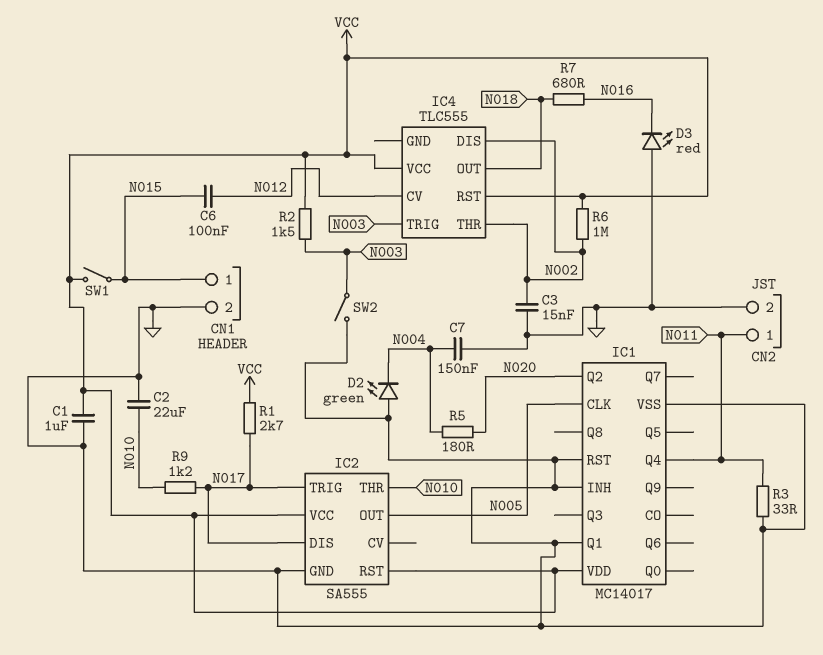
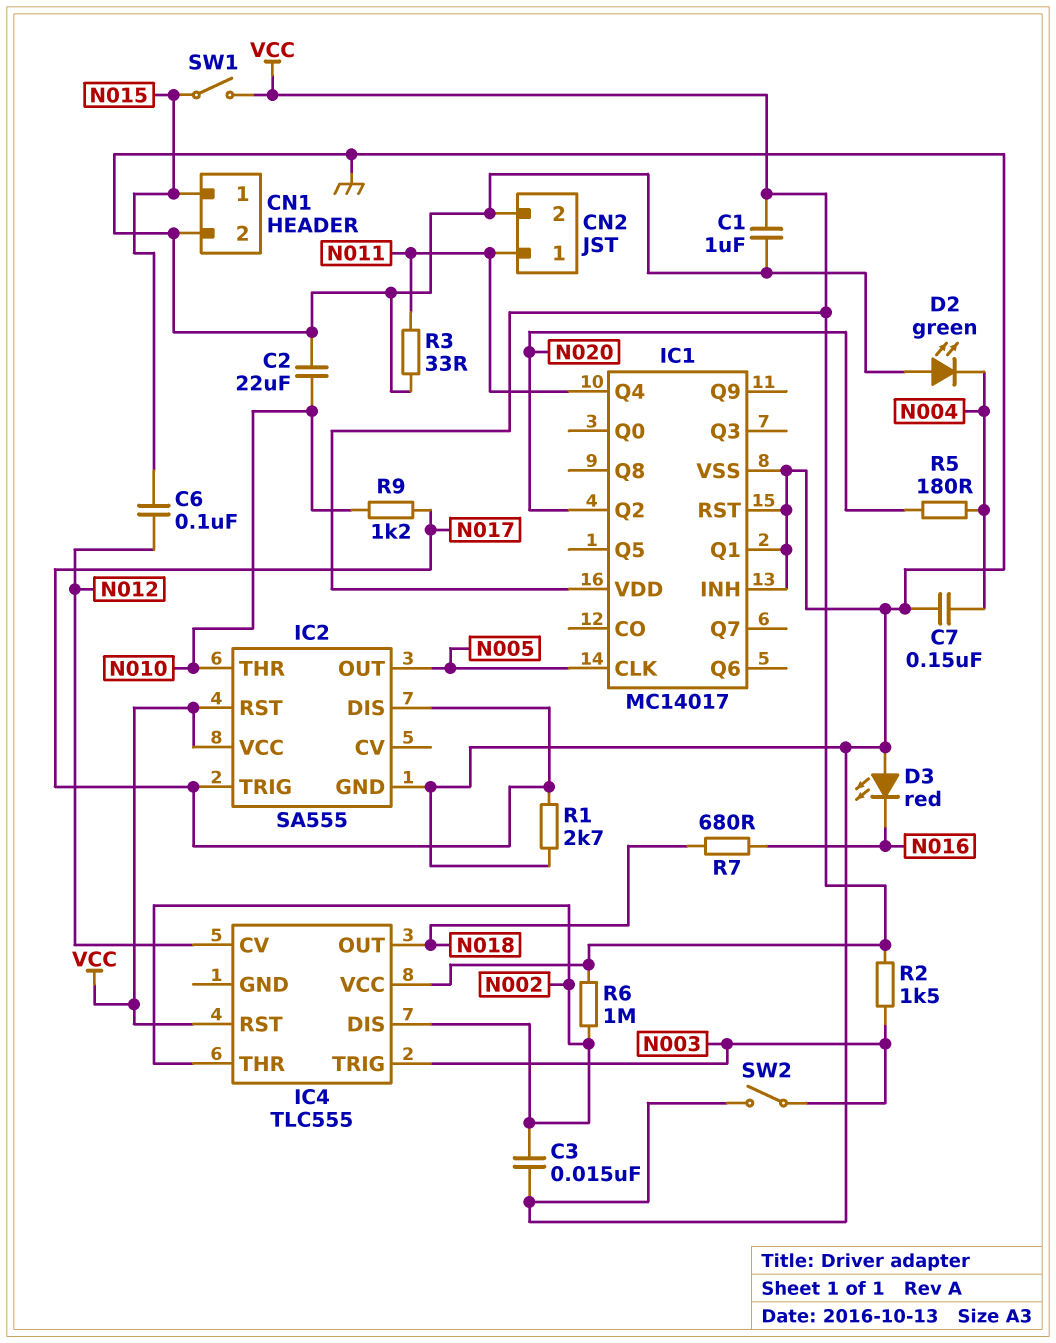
R1: 2.7k (N017, VCC) -> 2.7k (GND, N017)

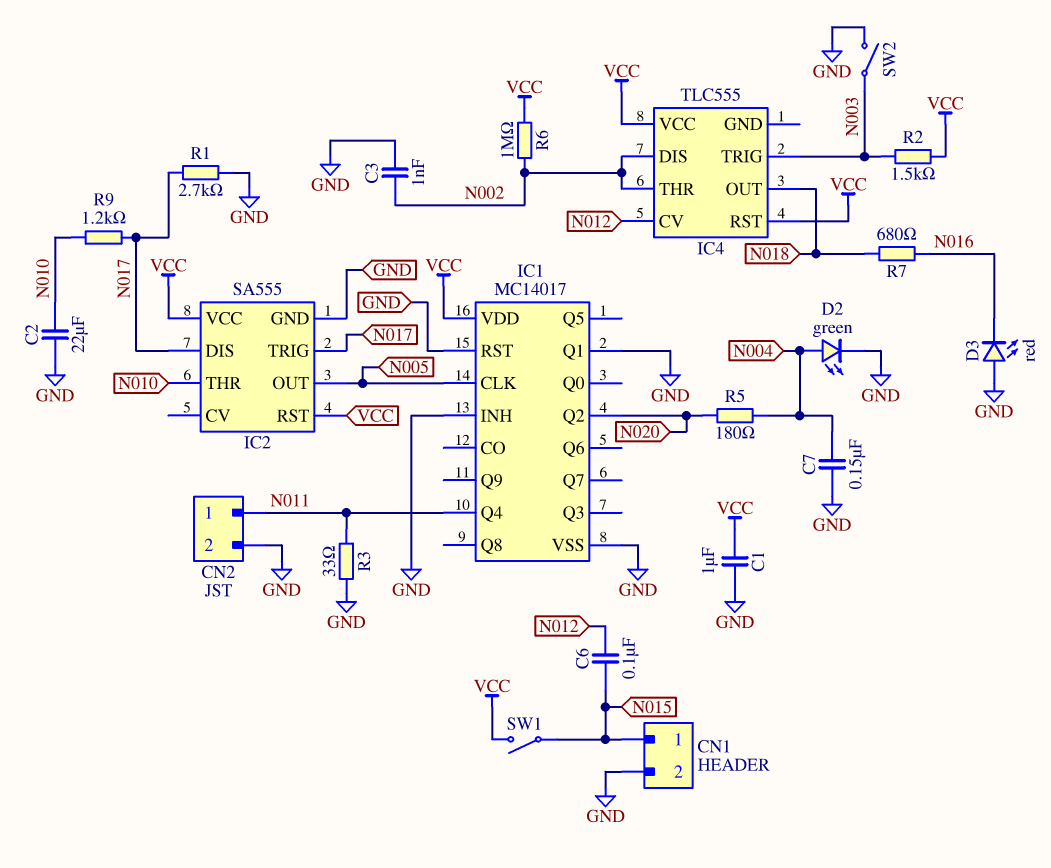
C3: 15nF (GND, N002) -> 1nF (GND, N002)
D2: LED green (A GND, K N004) -> LED green (A N004, K GND)

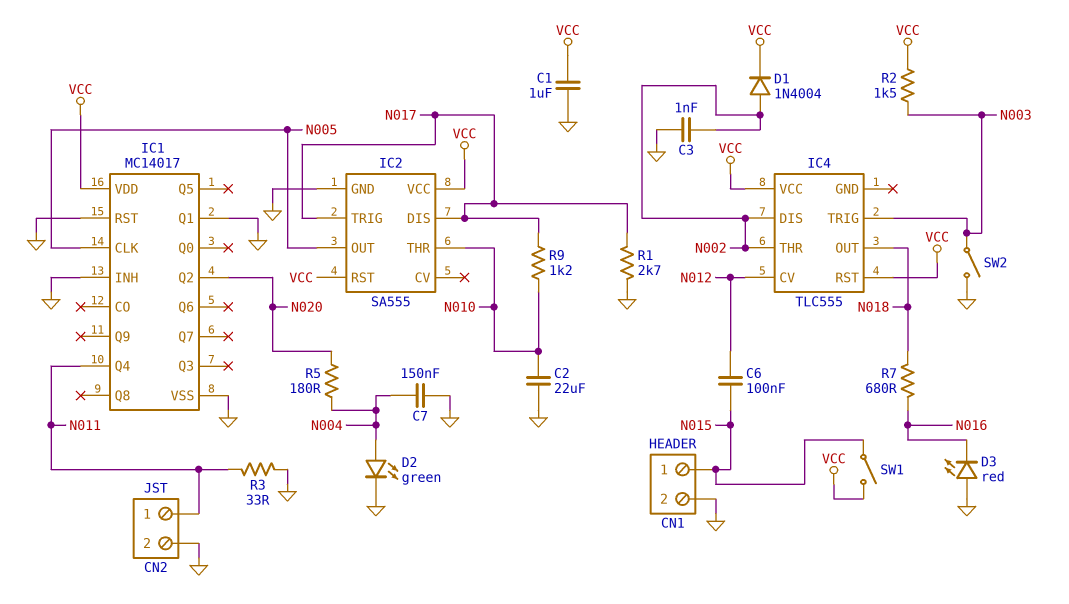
D1: none -> diode 1N4004 (A N002, K VCC)
R6: 1M (N002, VCC) -> none

